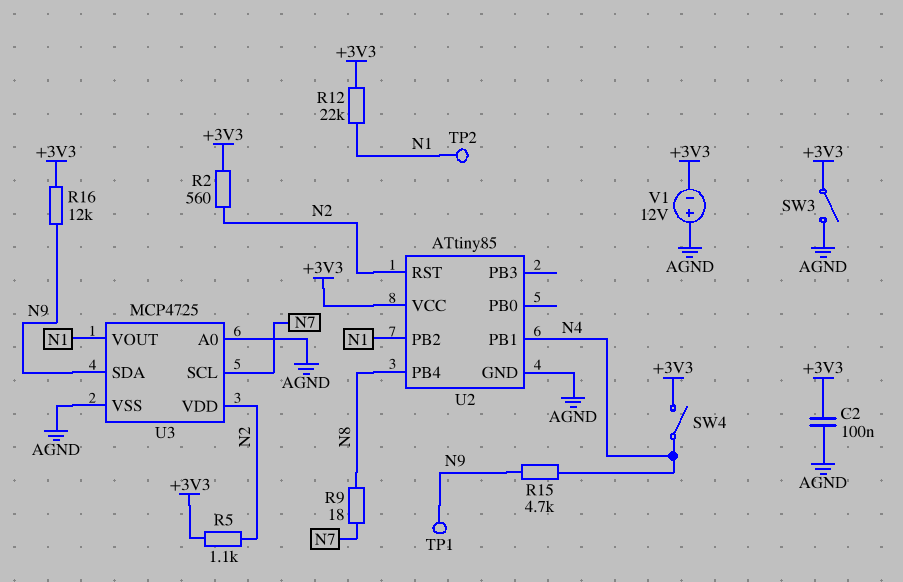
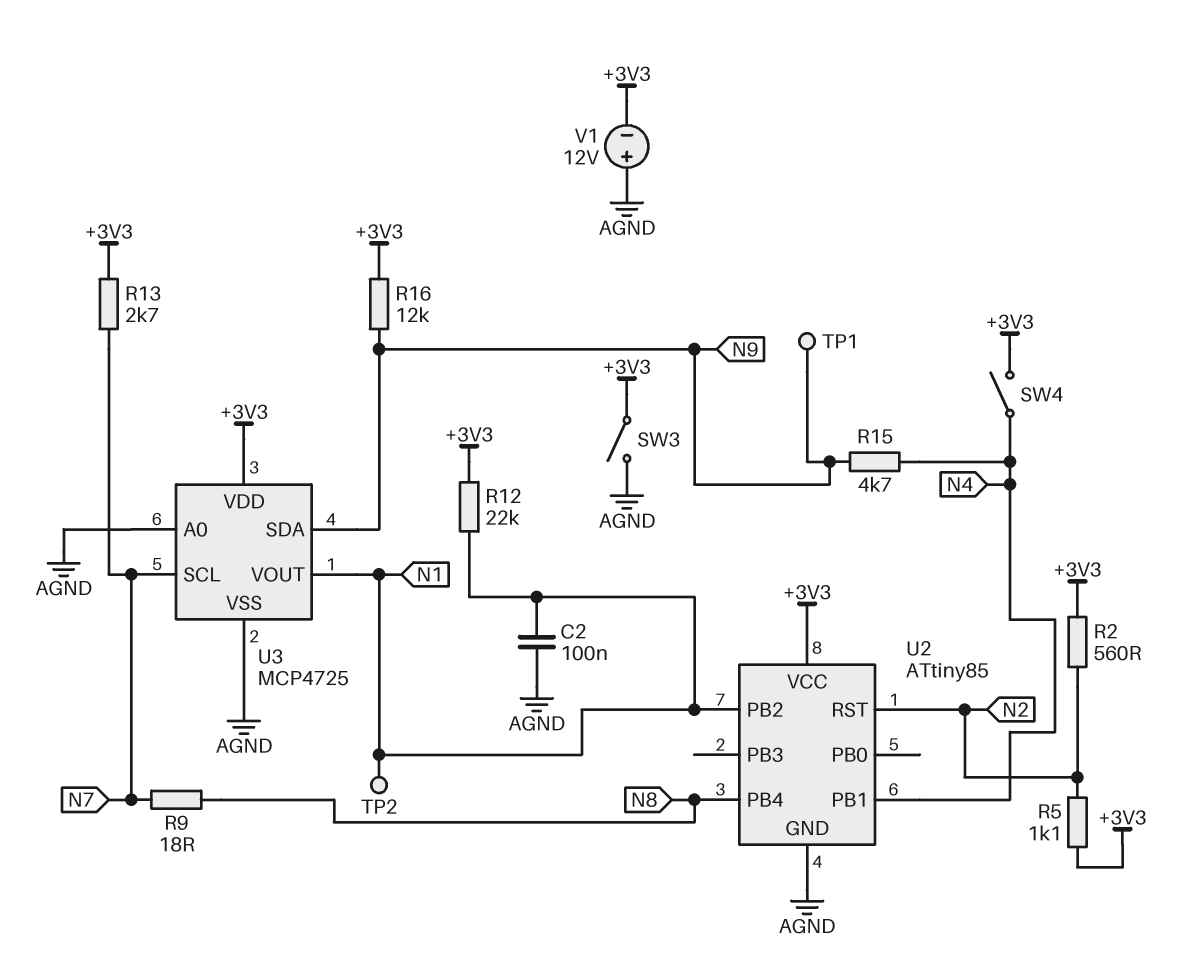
C2: 100nF (+3V3, AGND) -> 100nF (AGND, N1)
R13: none -> 2.7k (+3V3, N7)
U3 pin VDD: N2 -> +3V3

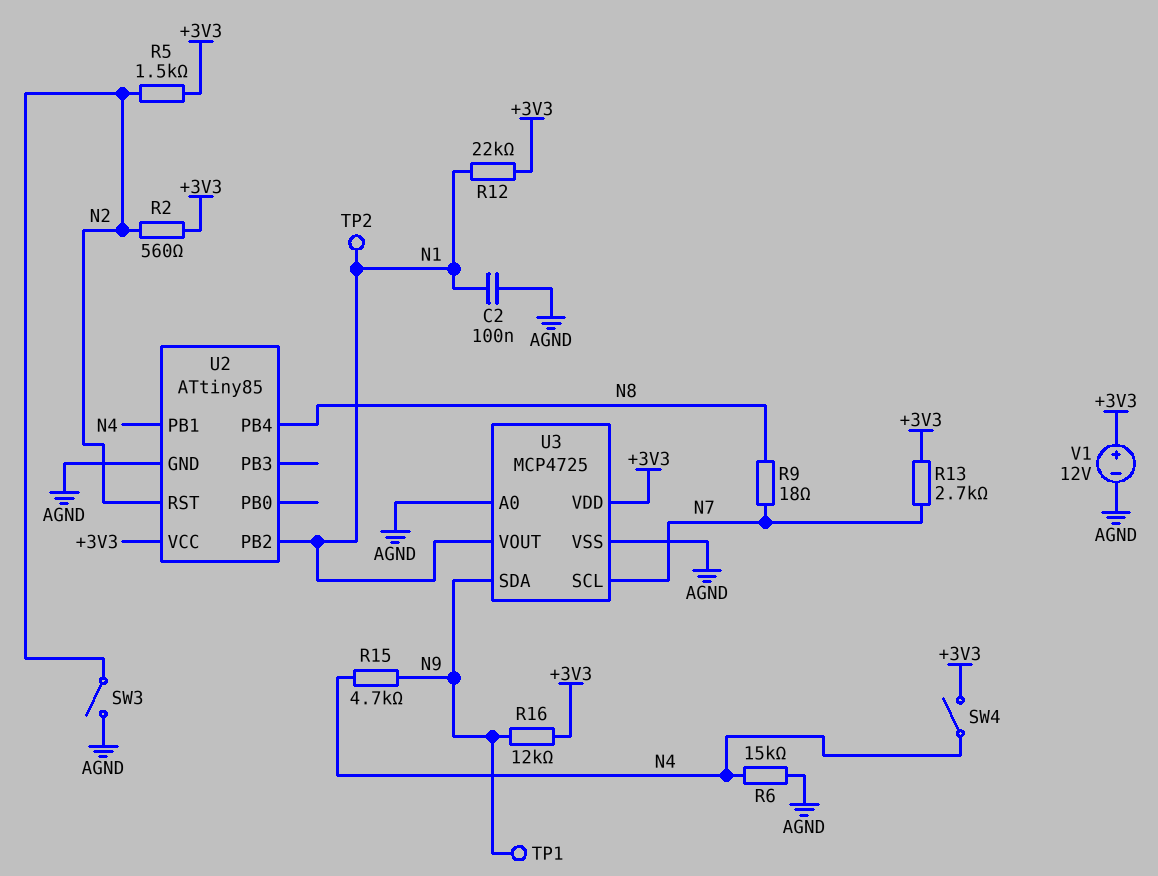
R5: 1.1k (+3V3, N2) -> 1.5k (+3V3, N2)
R6: none -> 15k (AGND, N4)
SW3: switch (+3V3, AGND) -> switch (AGND, N2)
V1: 12V (plus AGND, minus +3V3) -> 12V (plus +3V3, minus AGND)

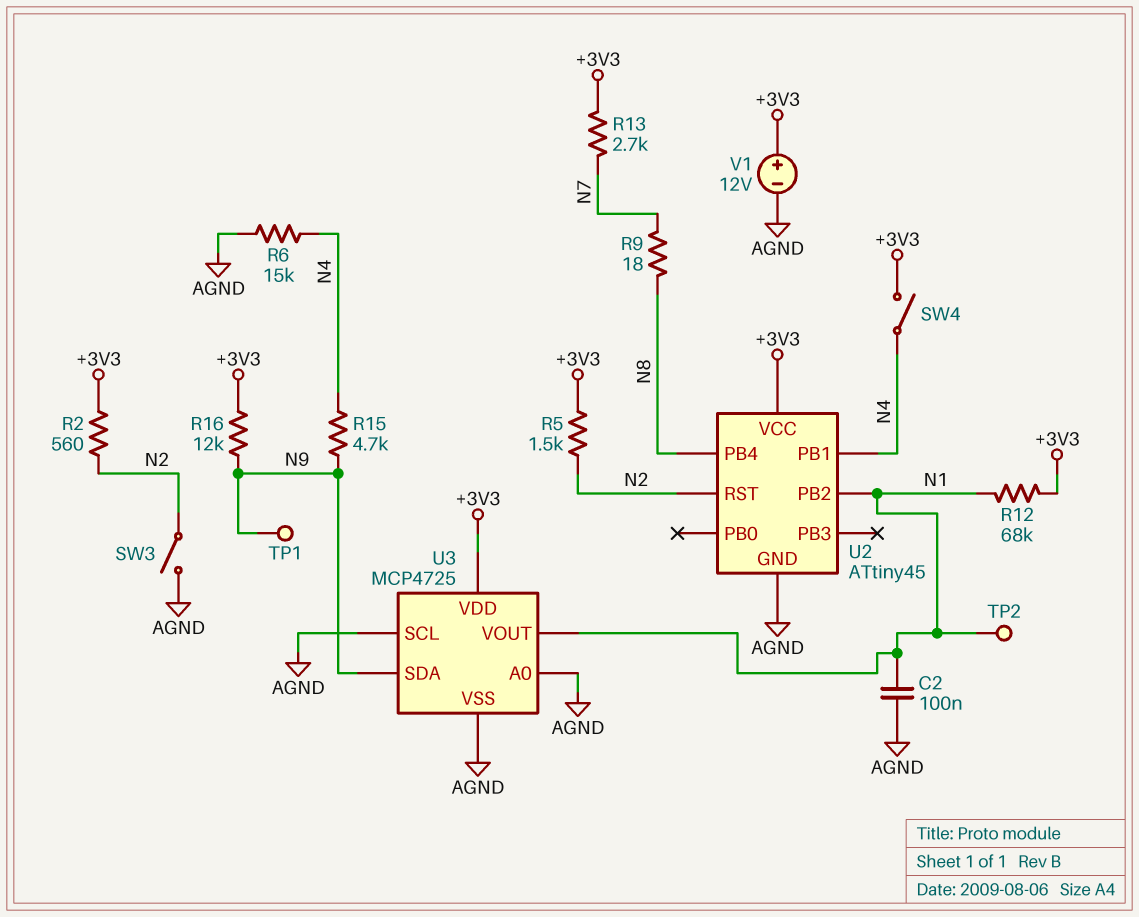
R12: 22k (+3V3, N1) -> 68k (+3V3, N1)
U2: ATtiny85 -> ATtiny45
U3 pin SCL: N7 -> AGND

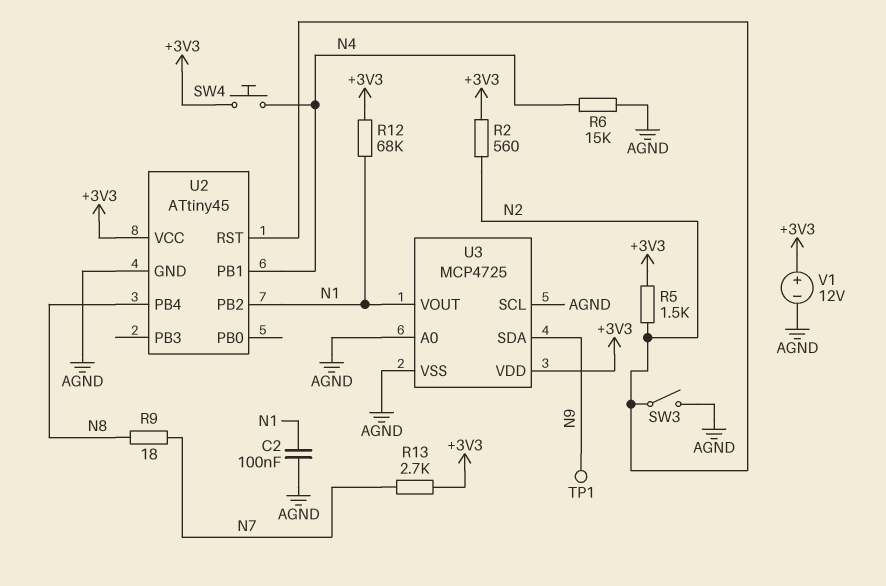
R15: 4.7k (N4, N9) -> none
R16: 12k (+3V3, N9) -> none
SW4: switch (+3V3, N4) -> button (+3V3, N4)
TP2: test point (N1) -> none

